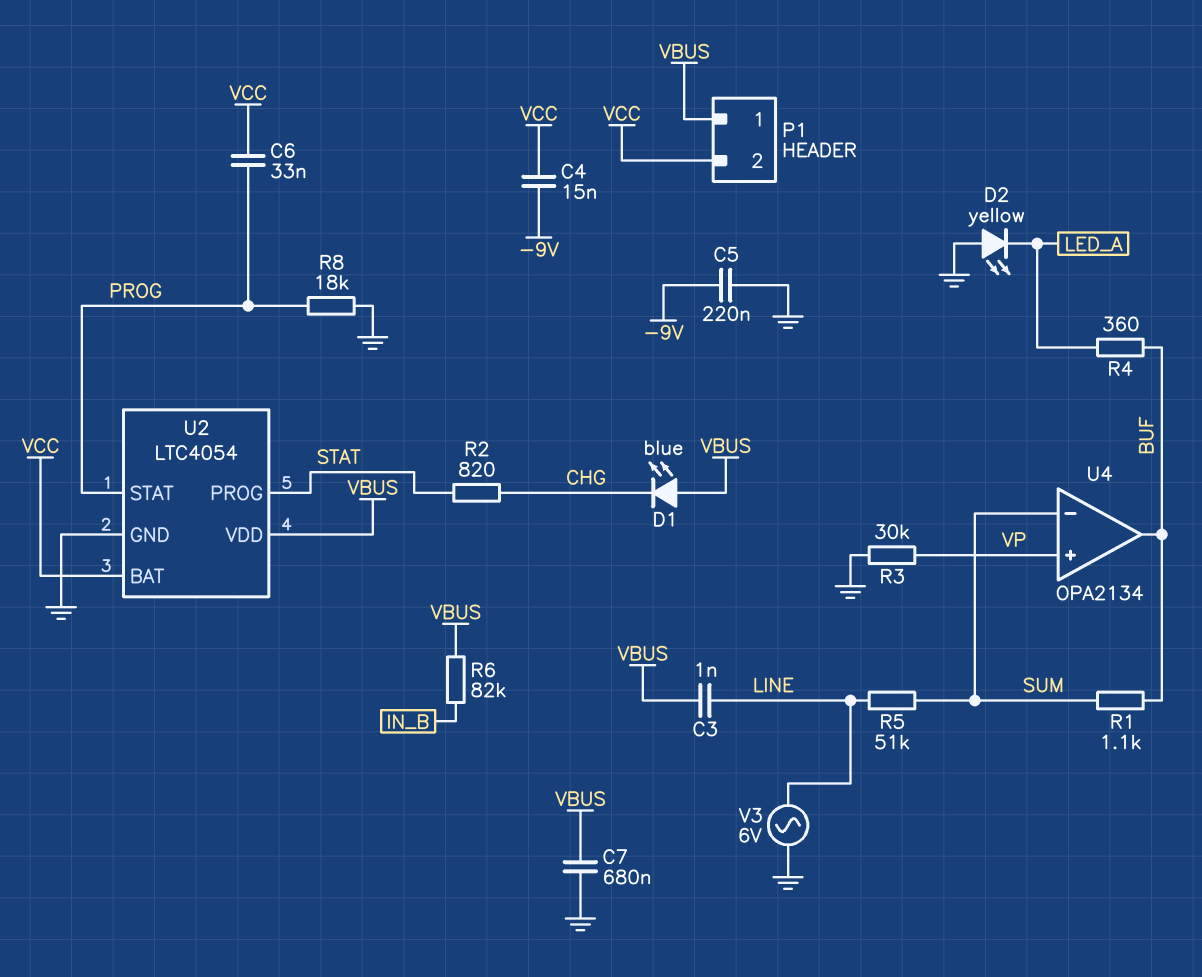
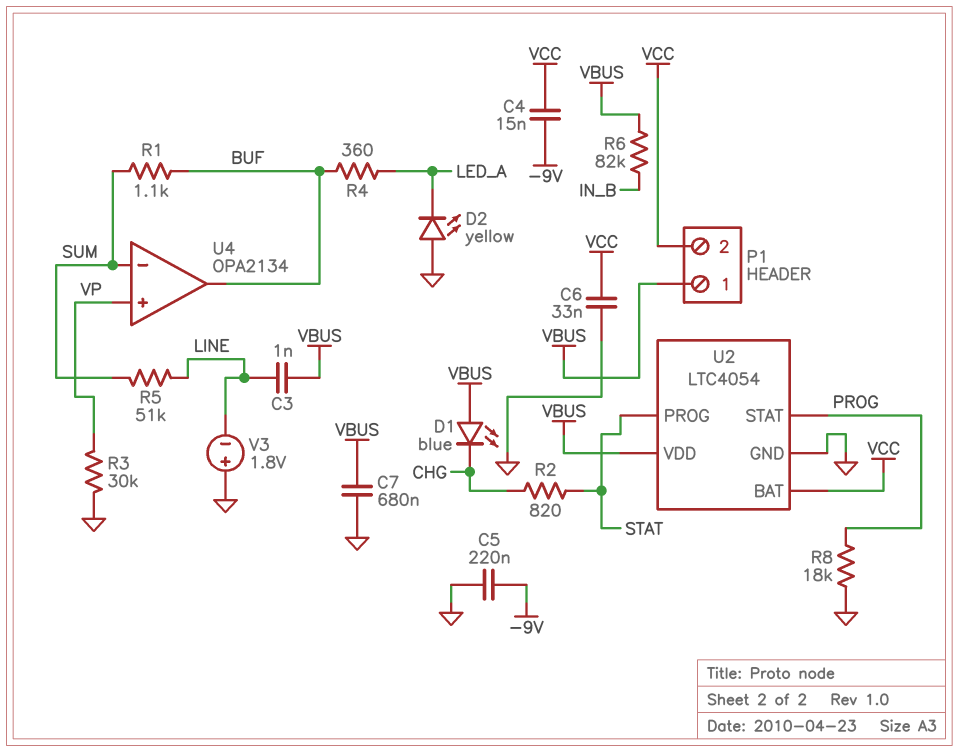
C6: 33nF (PROG, VCC) -> 33nF (GND, VCC)
V3: AC 6V (GND, LINE) -> 1.8V (plus GND, minus LINE)

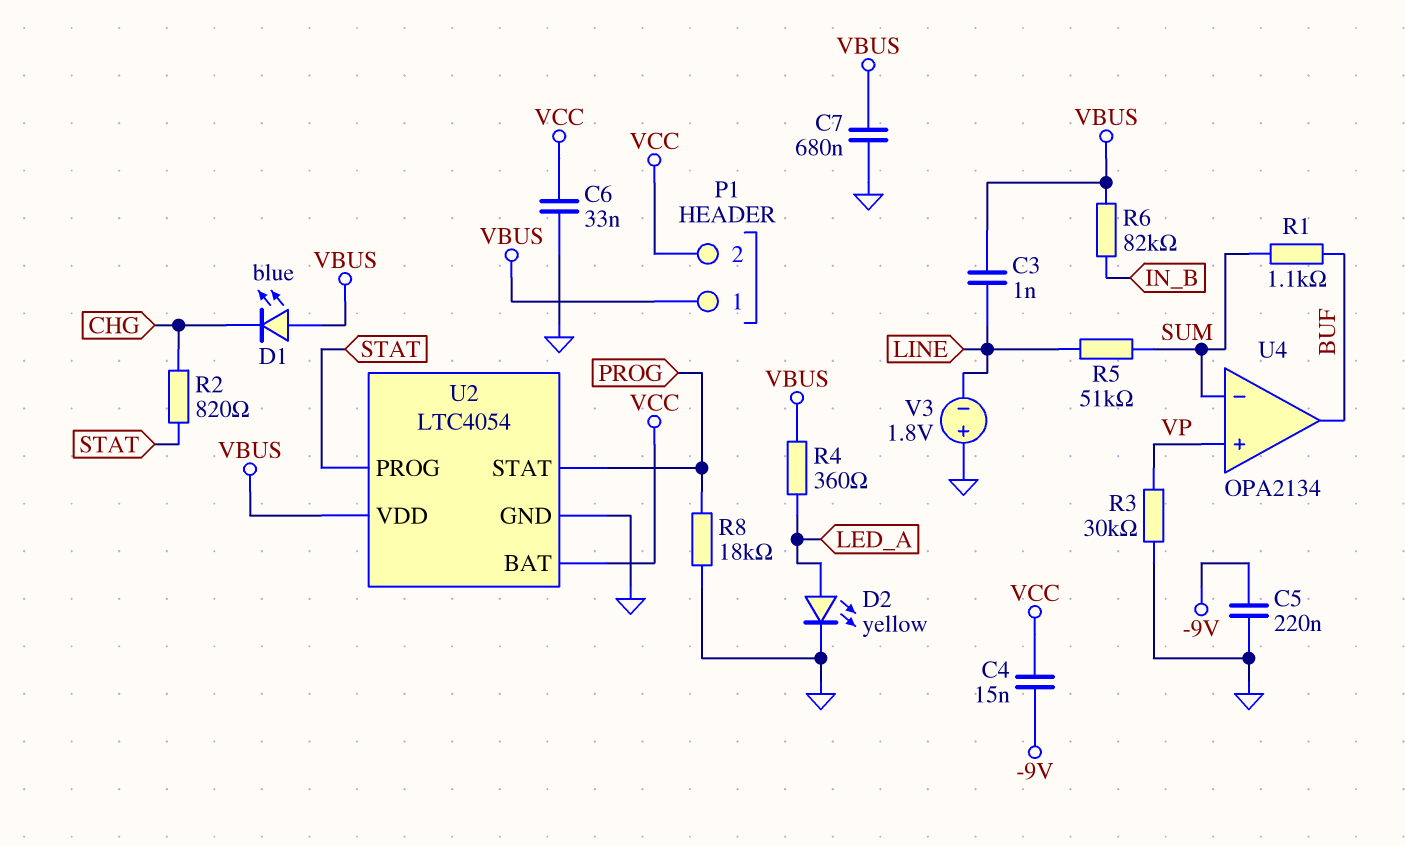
D2: LED yellow (A GND, K LED_A) -> LED yellow (A LED_A, K GND)
R4: 360 (BUF, LED_A) -> 360 (LED_A, VBUS)

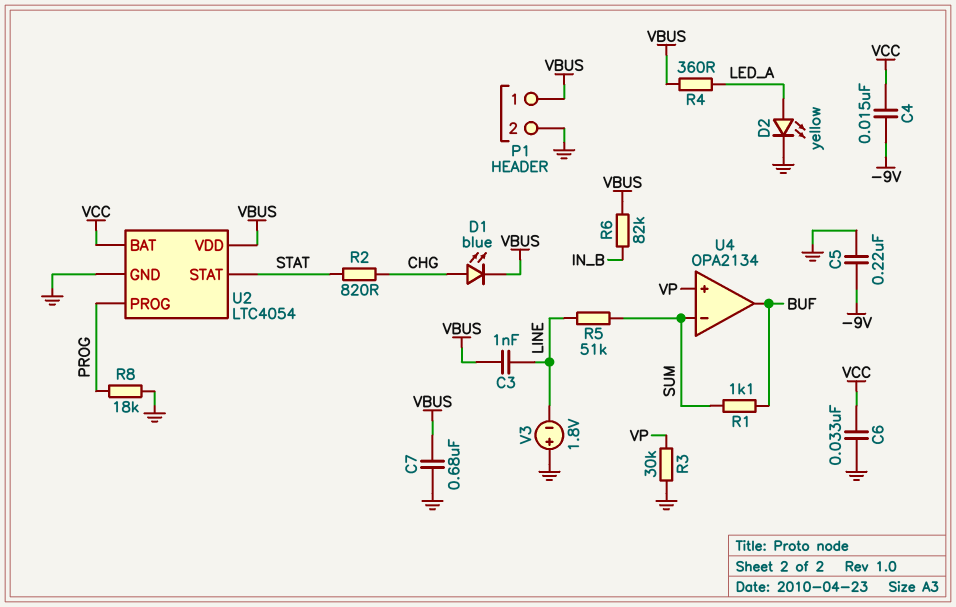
D1: LED blue (A VBUS, K CHG) -> LED blue (A CHG, K VBUS)
P1 pin 2: VCC -> GND
U2 pin PROG: STAT -> PROG
U2 pin STAT: PROG -> STAT

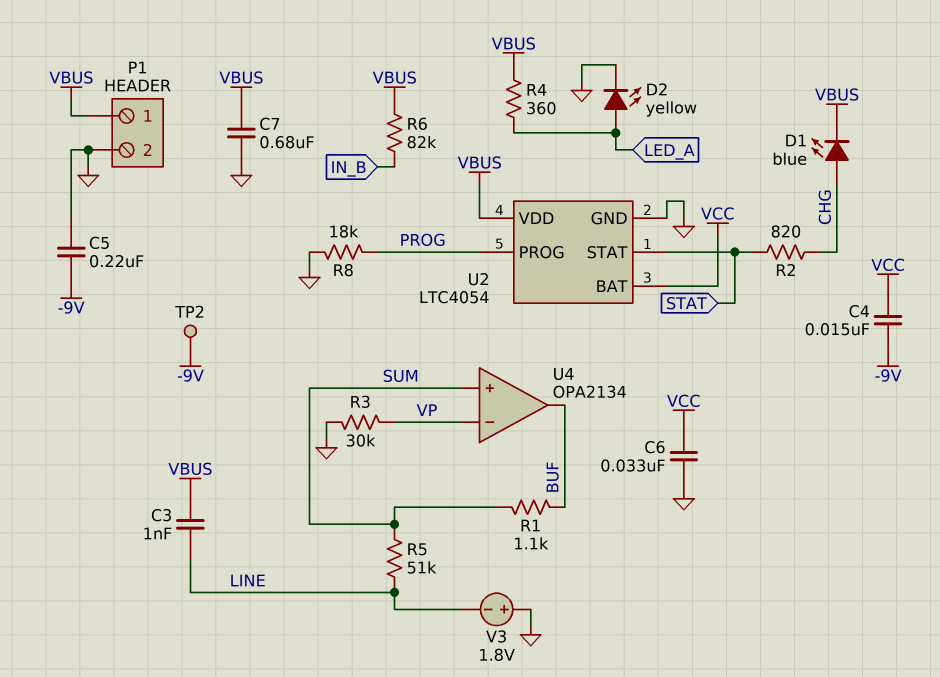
TP2: none -> test point (-9V)
U4 pin in+: VP -> SUM
U4 pin in-: SUM -> VP

